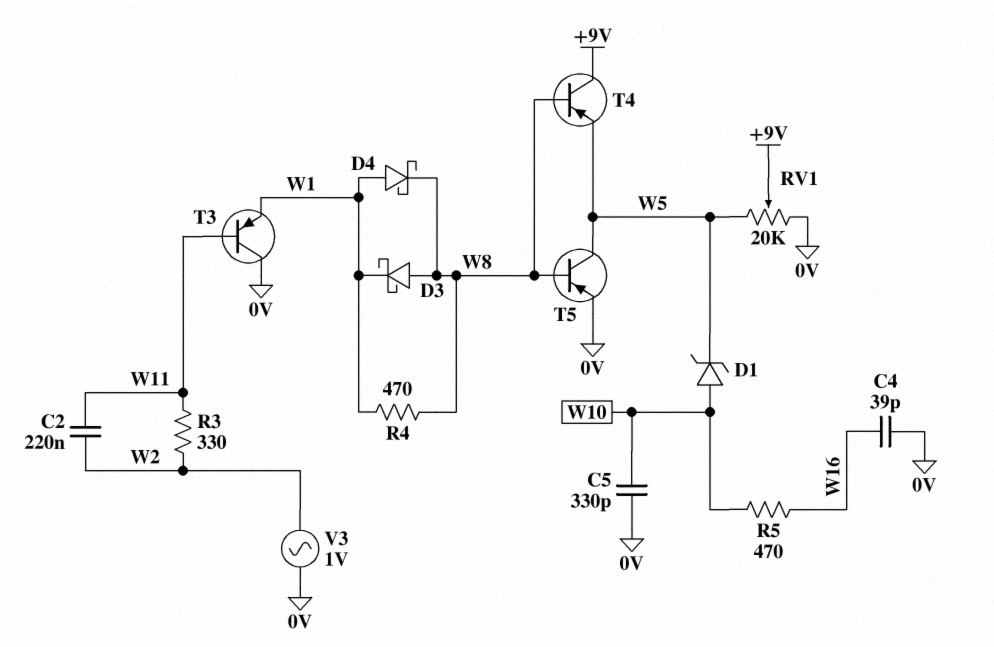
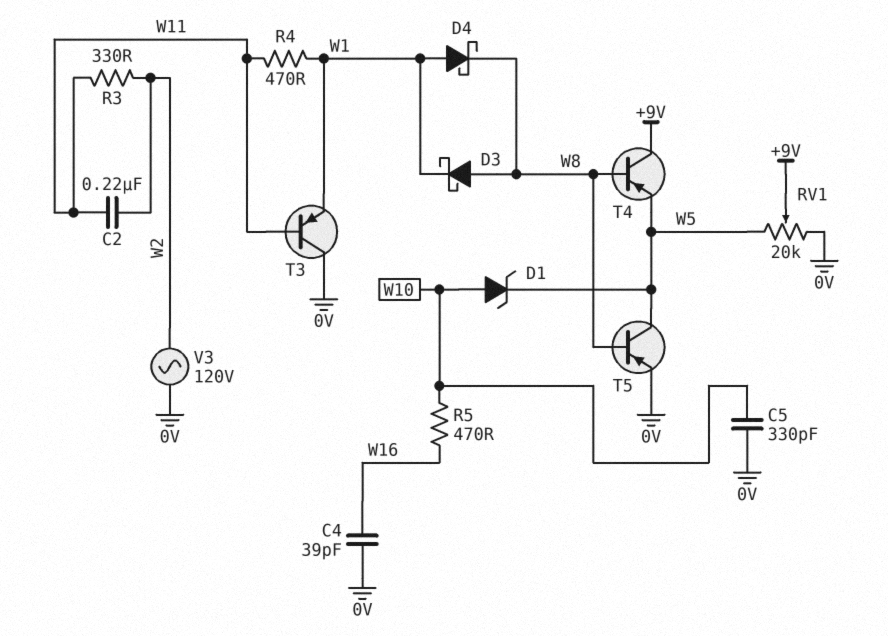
R4: 470 (W1, W8) -> 470 (W1, W11)
V3: AC 1V (0V, W2) -> AC 120V (0V, W2)

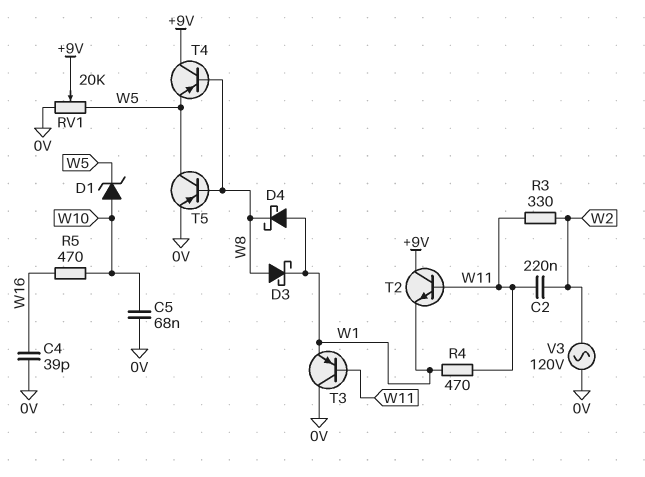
C5: 330pF (0V, W10) -> 68nF (0V, W10)
T2: none -> NPN (B W11, C +9V, E W1)

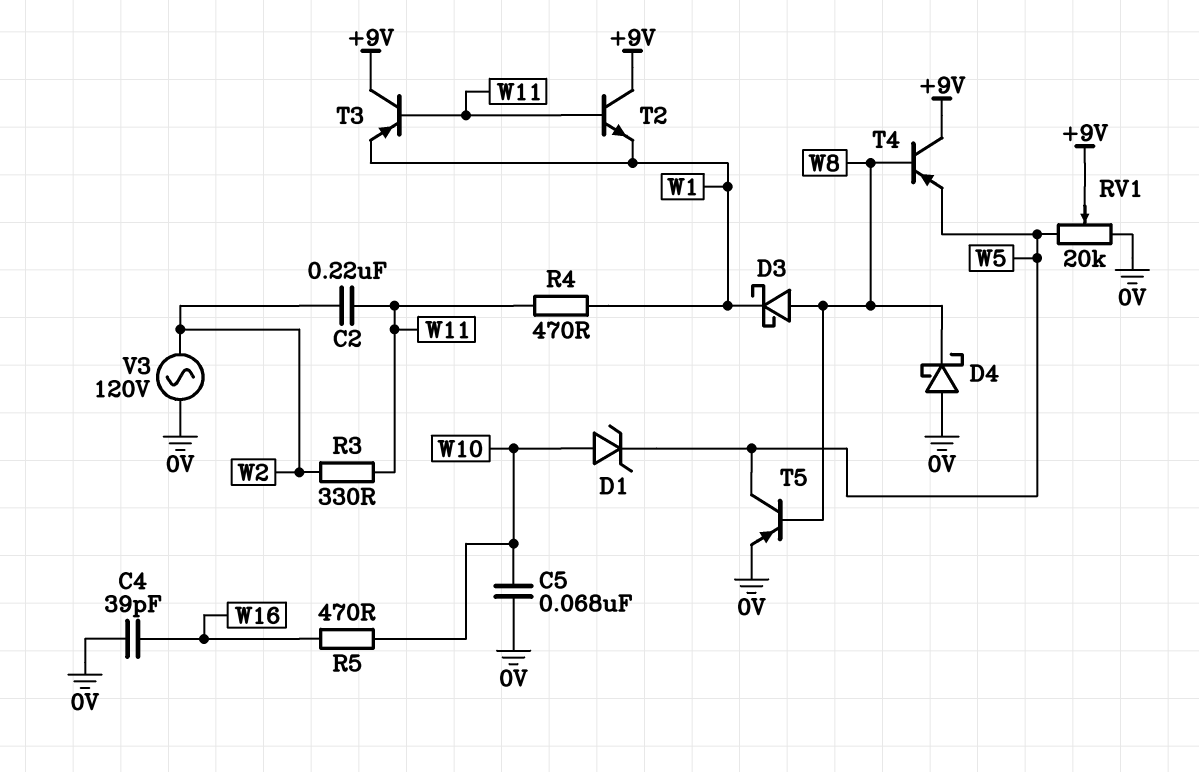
D4: schottky (A W1, K W8) -> schottky (A 0V, K W8)
T3: PNP (B W11, C 0V, E W1) -> PNP (B W11, C +9V, E W1)

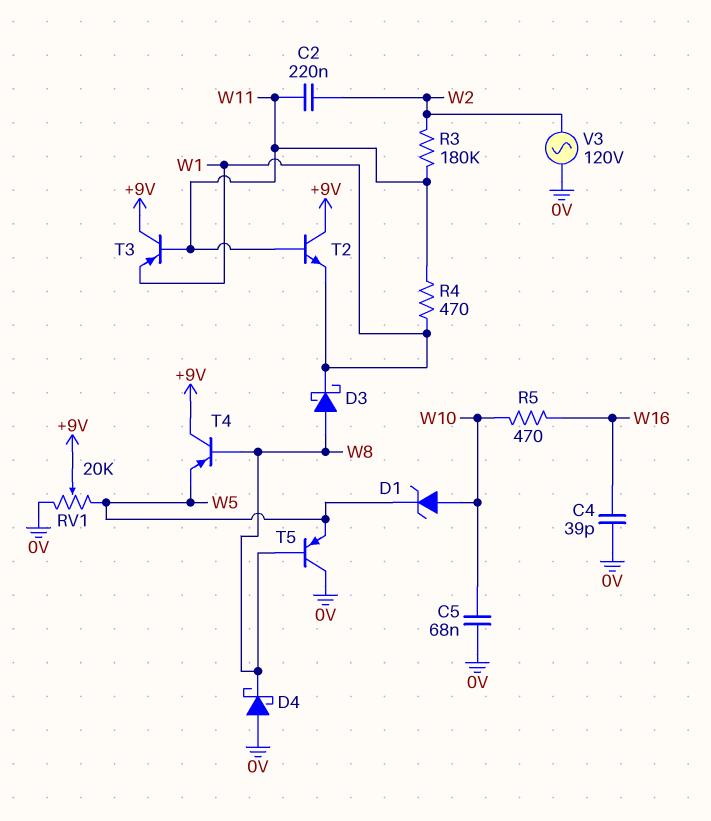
R3: 330 (W2, W11) -> 180k (W2, W11)
T5: PNP (B W8, C W5, E 0V) -> PNP (B W8, C 0V, E W5)

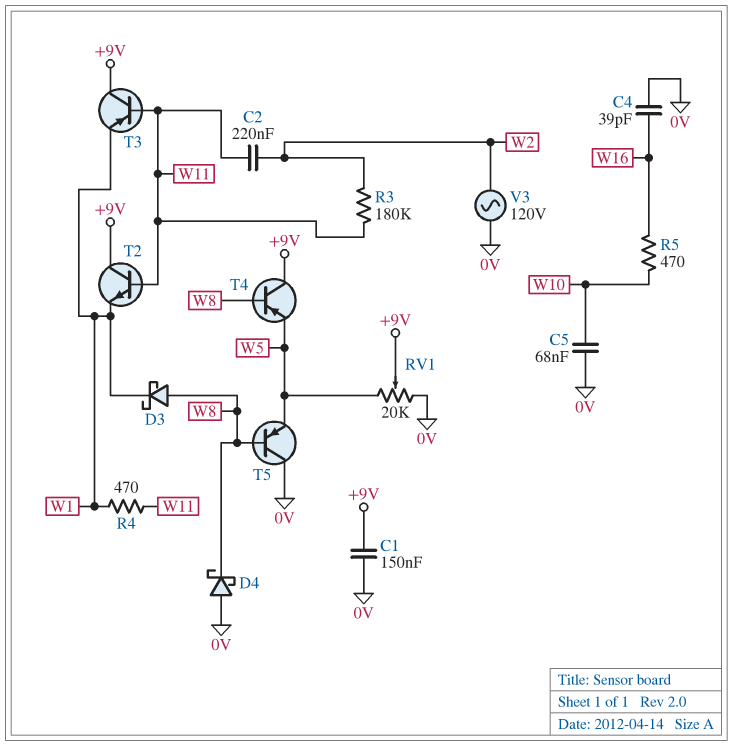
C1: none -> 150nF (+9V, 0V)
D1: zener (A W10, K W5) -> none

